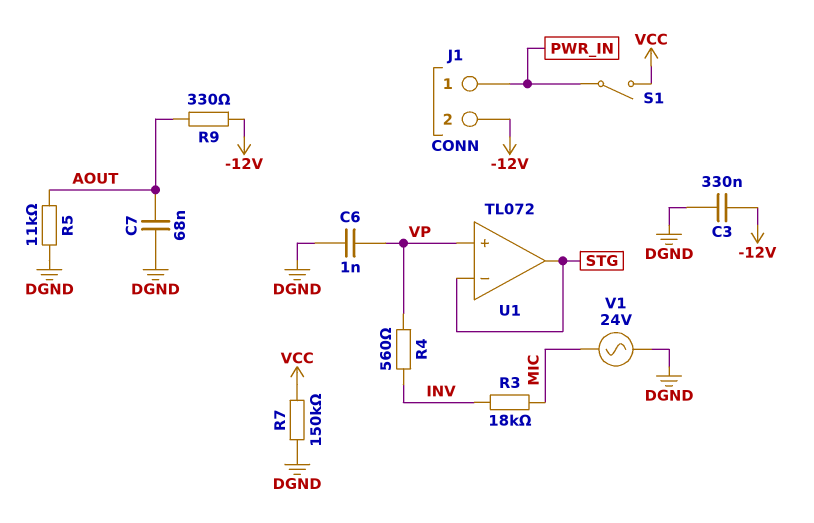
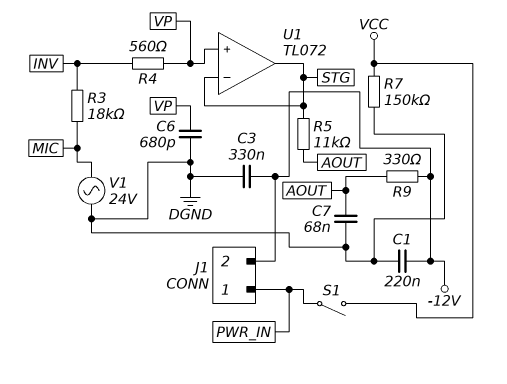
C1: none -> 220nF (-12V, DGND)
C6: 1nF (DGND, VP) -> 680pF (DGND, VP)
R5: 11k (AOUT, DGND) -> 11k (AOUT, STG)

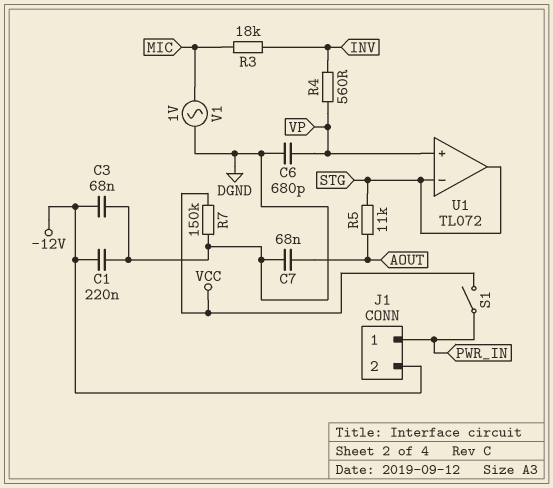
C3: 330nF (-12V, DGND) -> 68nF (-12V, DGND)
R9: 330 (-12V, AOUT) -> none
V1: AC 24V (DGND, MIC) -> AC 1V (DGND, MIC)

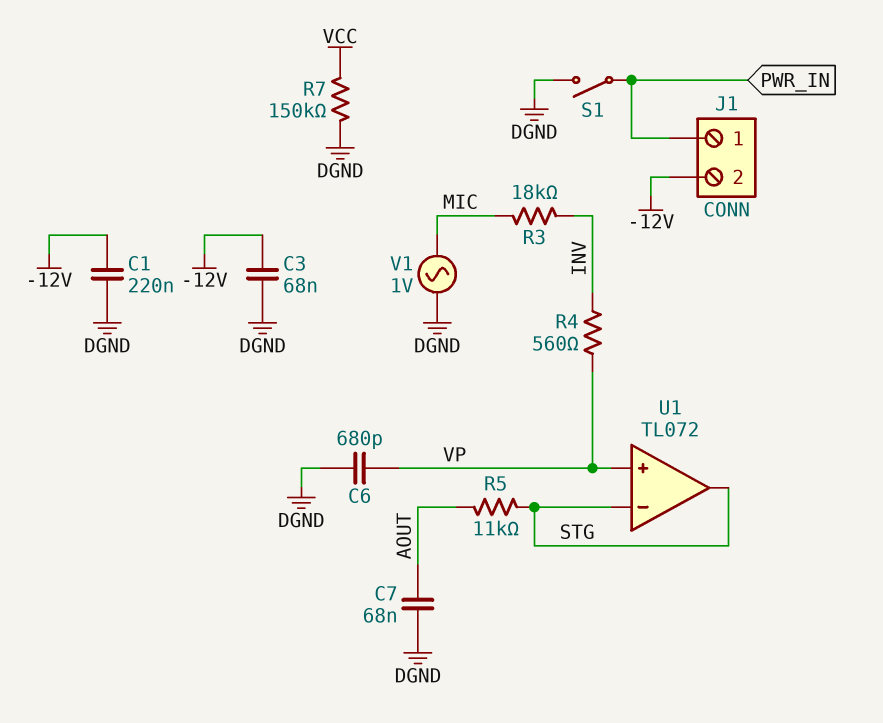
S1: switch (PWR_IN, VCC) -> switch (DGND, PWR_IN)

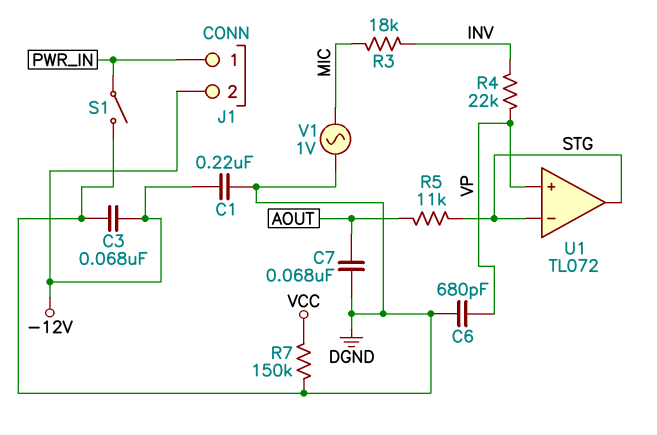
R4: 560 (INV, VP) -> 22k (INV, VP)

